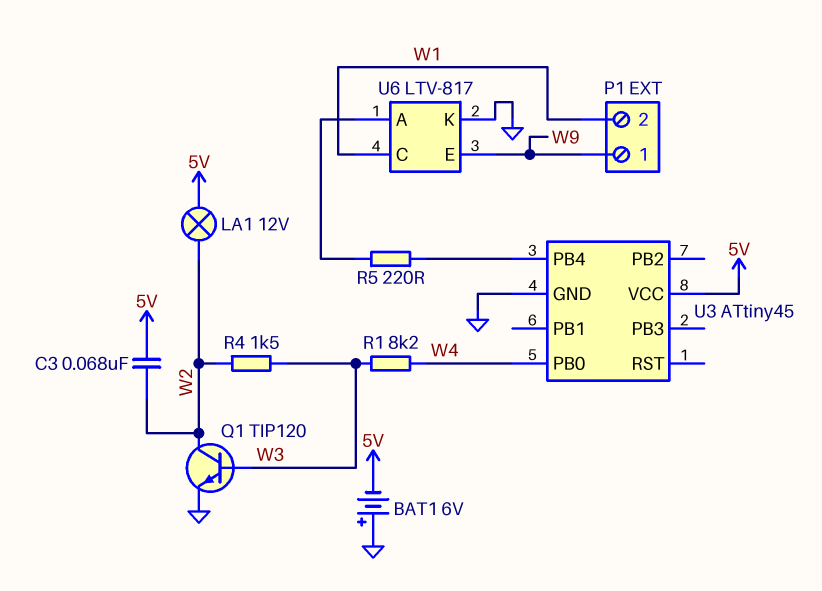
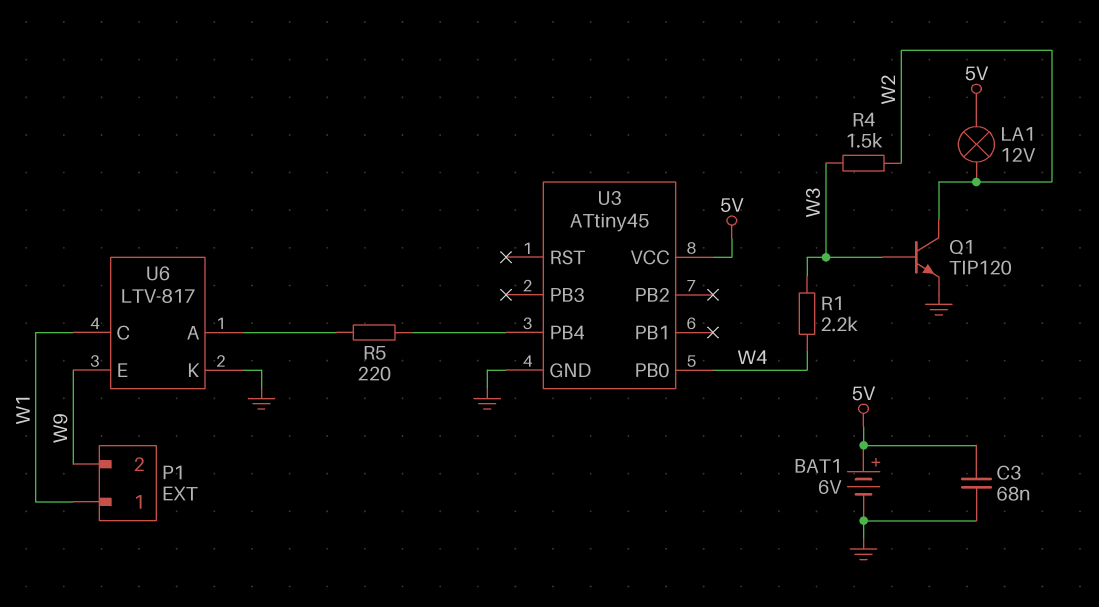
BAT1: 6V (plus GND, minus 5V) -> 6V (plus 5V, minus GND)
C3: 68nF (5V, W2) -> 68nF (5V, GND)
P1 pin 1: W9 -> W1
P1 pin 2: W1 -> W9
R1: 8.2k (W3, W4) -> 2.2k (W3, W4)

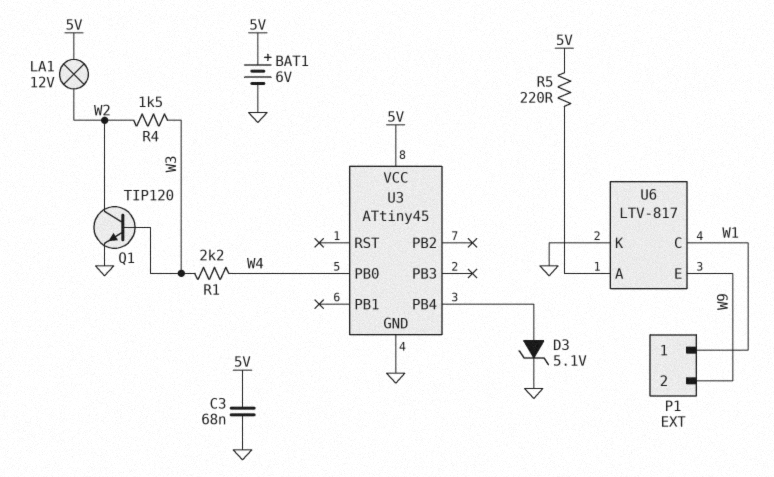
D3: none -> zener 5.1V (A U3/PB4, K GND)
R5: 220 (U3/PB4, U6/A) -> 220 (5V, U6/A)

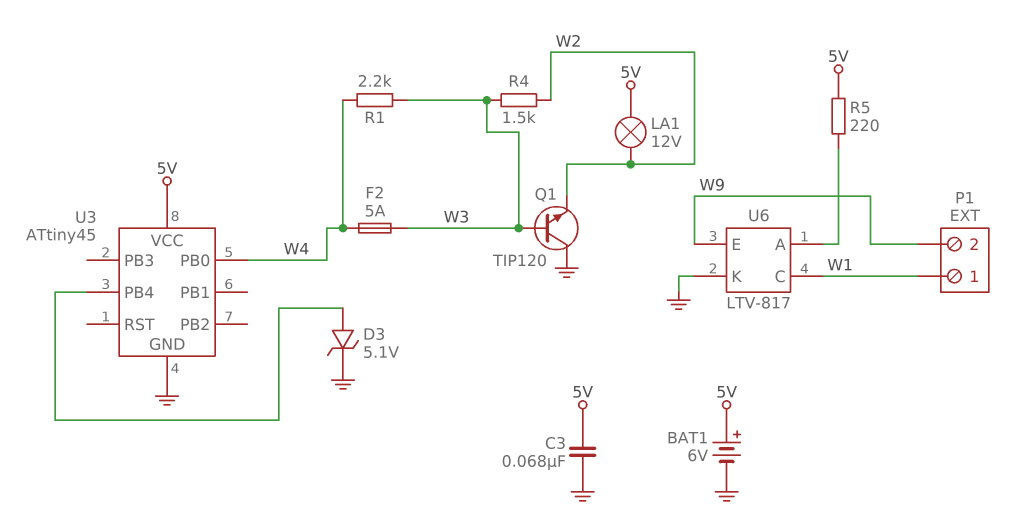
F2: none -> 5A (W3, W4)
Q1: NPN TIP120 (B W3, C W2, E GND) -> NPN TIP120 (B W3, C GND, E W2)

